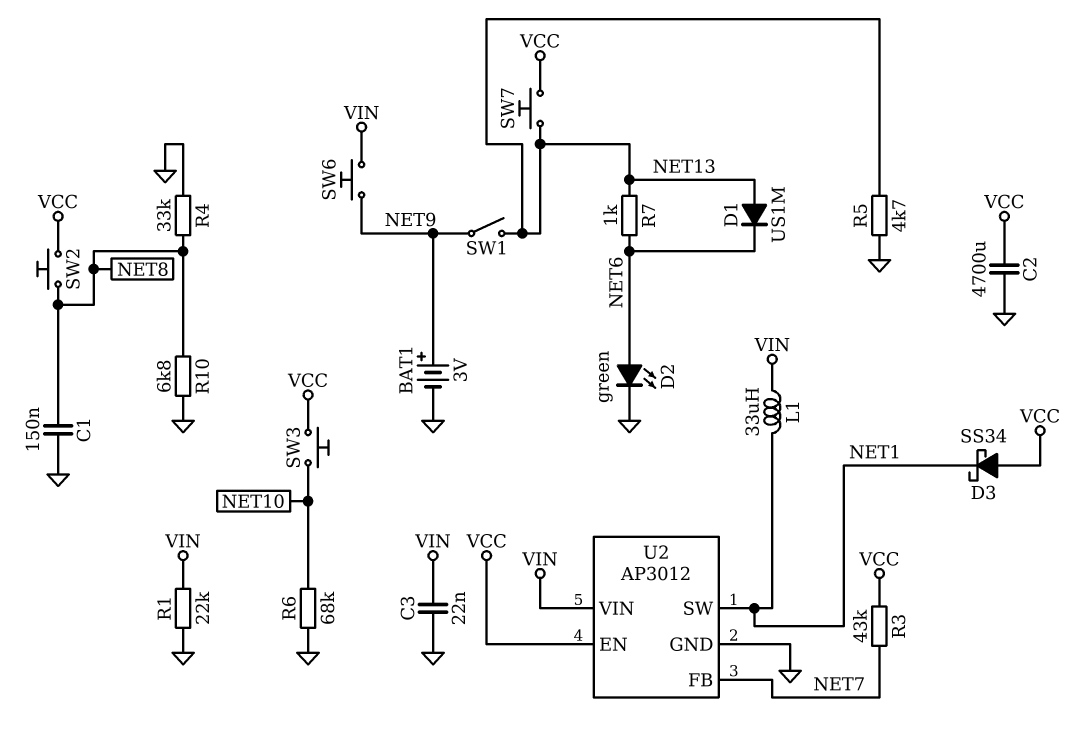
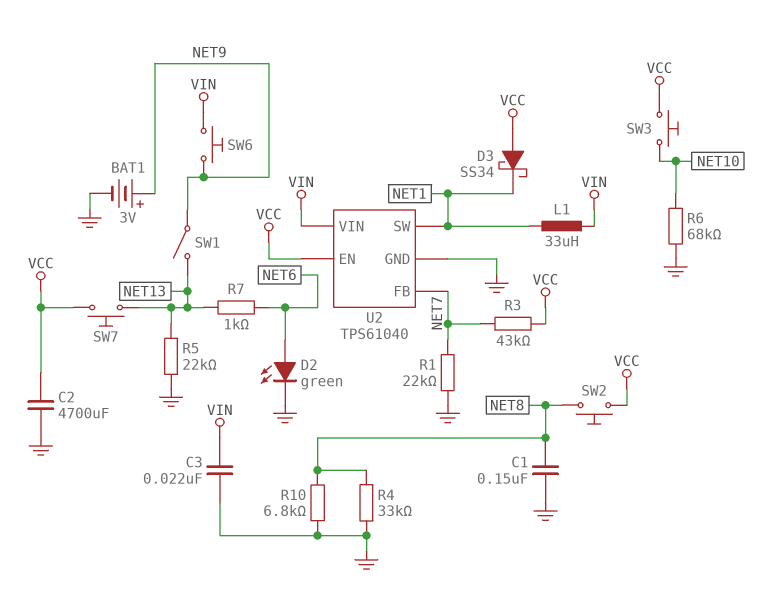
D1: diode US1M (A NET13, K NET6) -> none
R1: 22k (GND, VIN) -> 22k (GND, NET7)
R5: 4.7k (GND, NET13) -> 22k (GND, NET13)
U2: AP3012 -> TPS61040

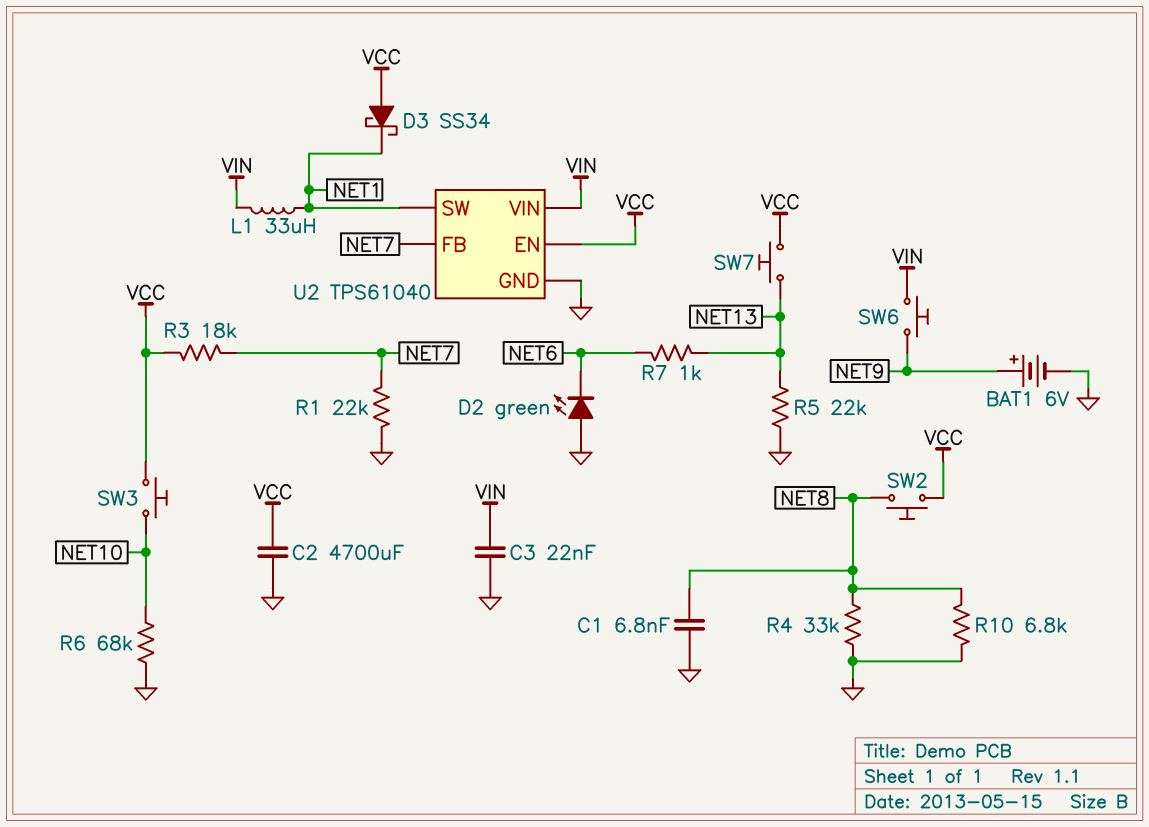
BAT1: 3V (plus NET9, minus GND) -> 6V (plus NET9, minus GND)
C1: 150nF (GND, NET8) -> 6.8nF (GND, NET8)
D2: LED green (A NET6, K GND) -> LED green (A GND, K NET6)
R3: 43k (NET7, VCC) -> 18k (NET7, VCC)
SW1: switch (NET9, NET13) -> none

